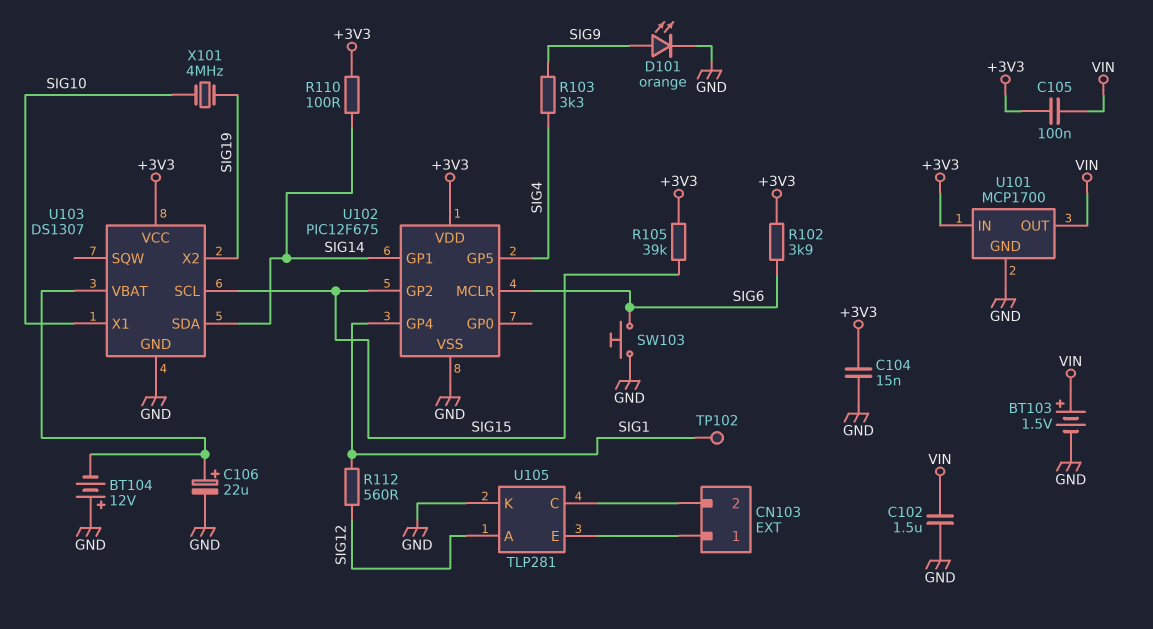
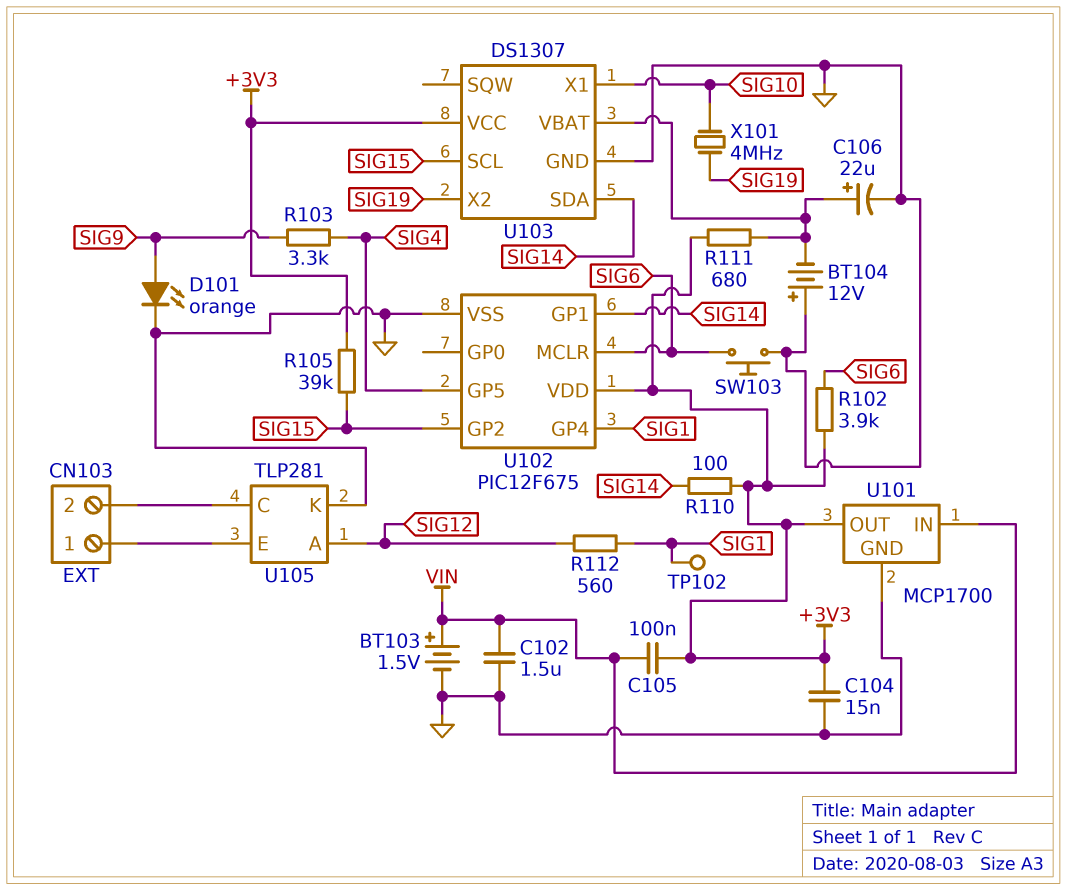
R111: none -> 680 (+3V3, U103/VBAT)
U101 pin IN: +3V3 -> VIN
U101 pin OUT: VIN -> +3V3

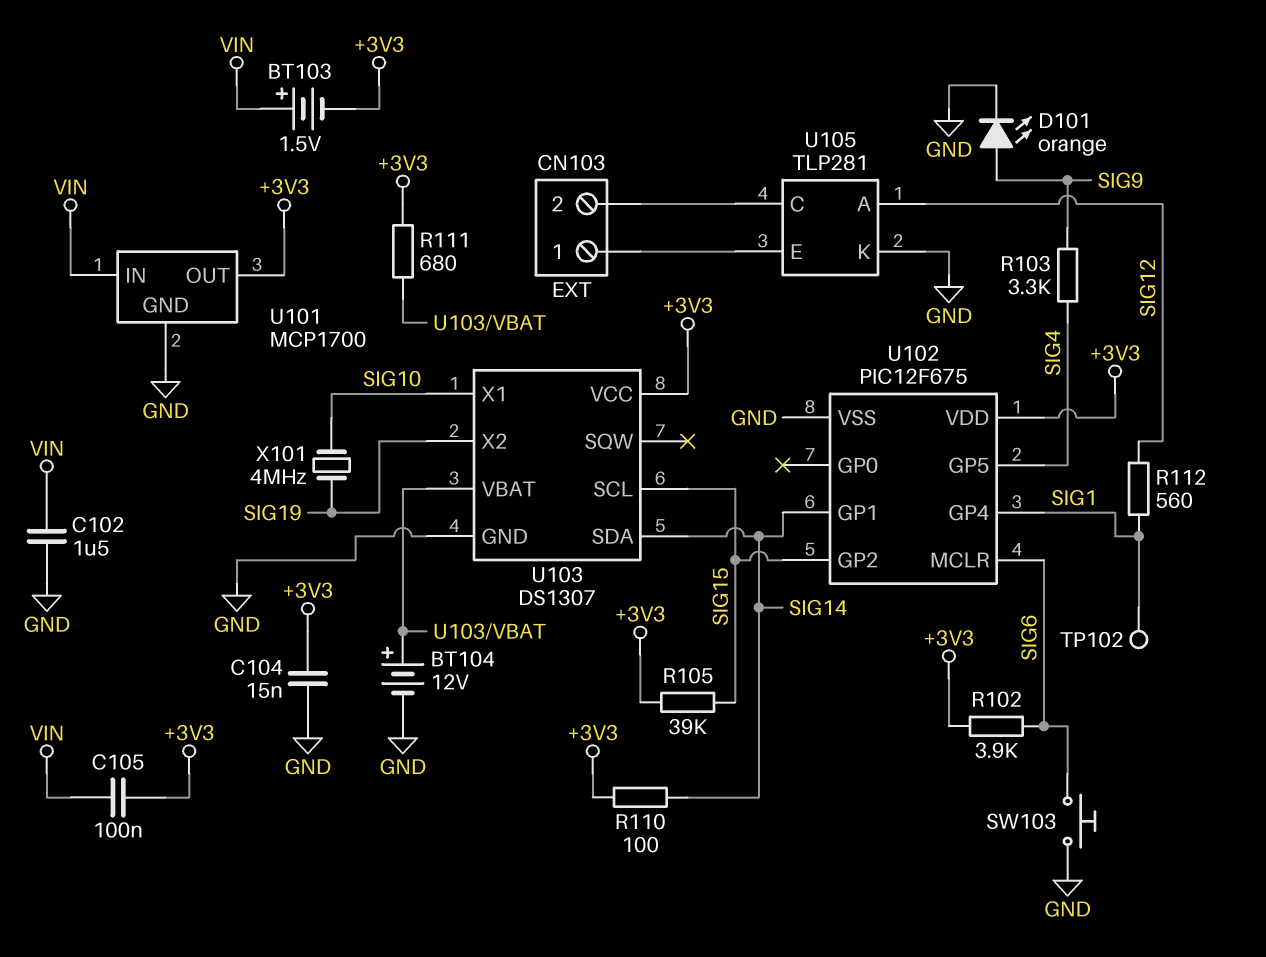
BT103: 1.5V (plus VIN, minus GND) -> 1.5V (plus VIN, minus +3V3)
BT104: 12V (plus GND, minus U103/VBAT) -> 12V (plus U103/VBAT, minus GND)
C106: 22uF (plus U103/VBAT, minus GND) -> none

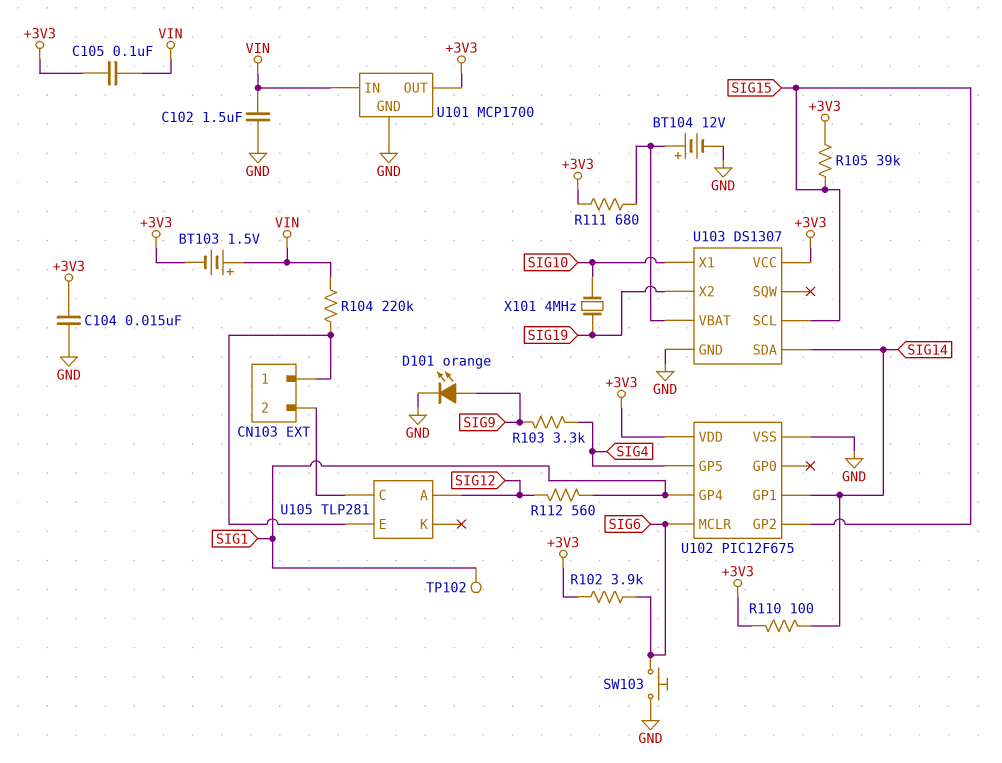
R104: none -> 220k (CN103/1, VIN)
U105 pin K: GND -> none

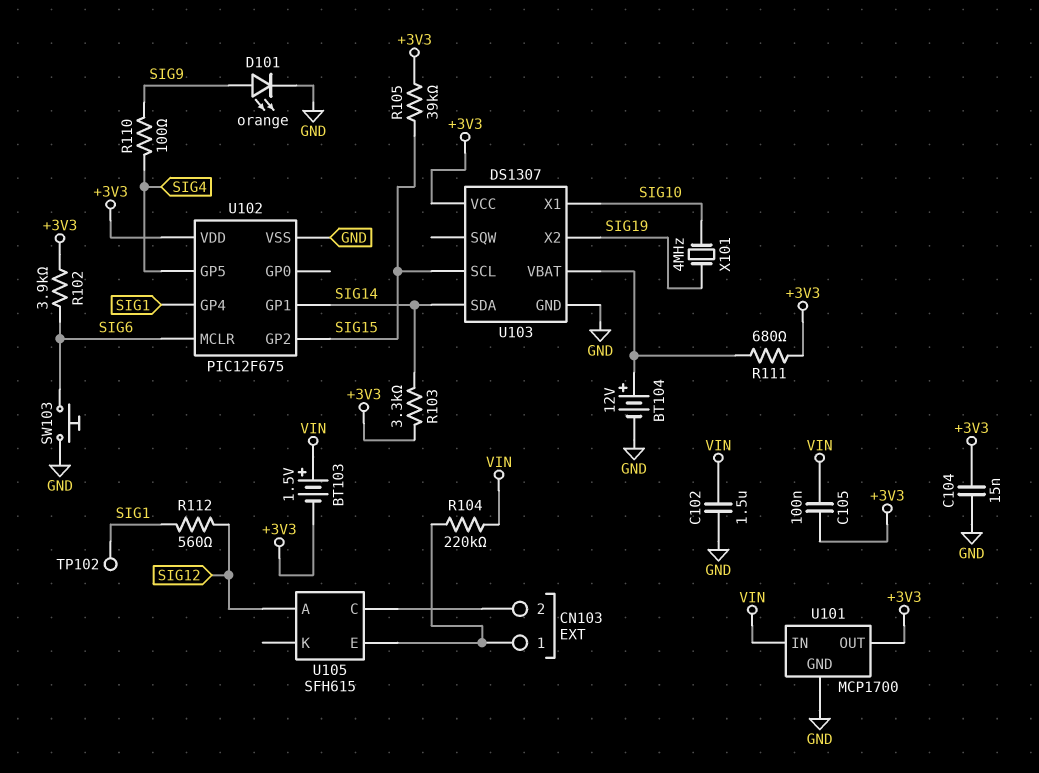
R103: 3.3k (SIG4, SIG9) -> 3.3k (+3V3, SIG14)
R110: 100 (+3V3, SIG14) -> 100 (SIG4, SIG9)
U105: TLP281 -> SFH615

